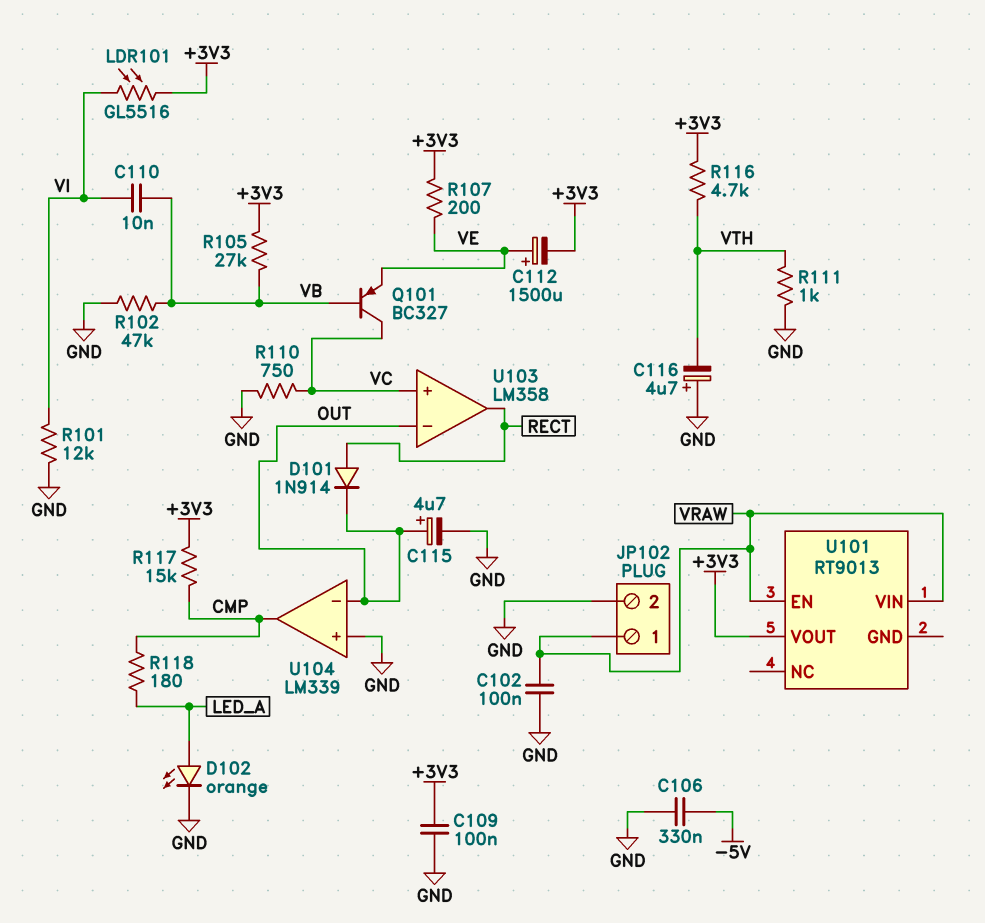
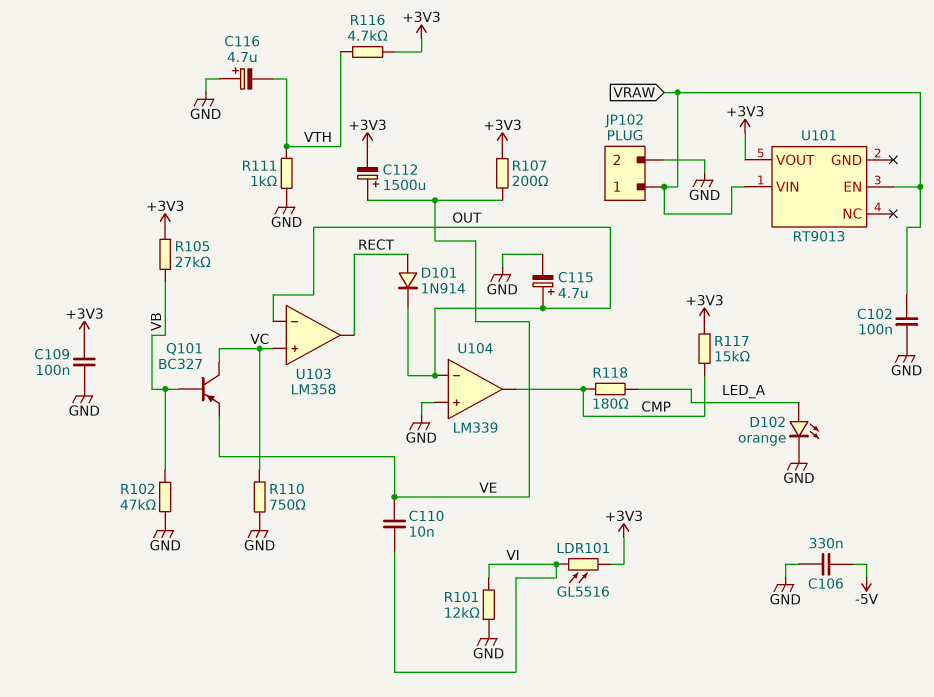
C110: 10nF (VB, VI) -> 10nF (VE, VI)

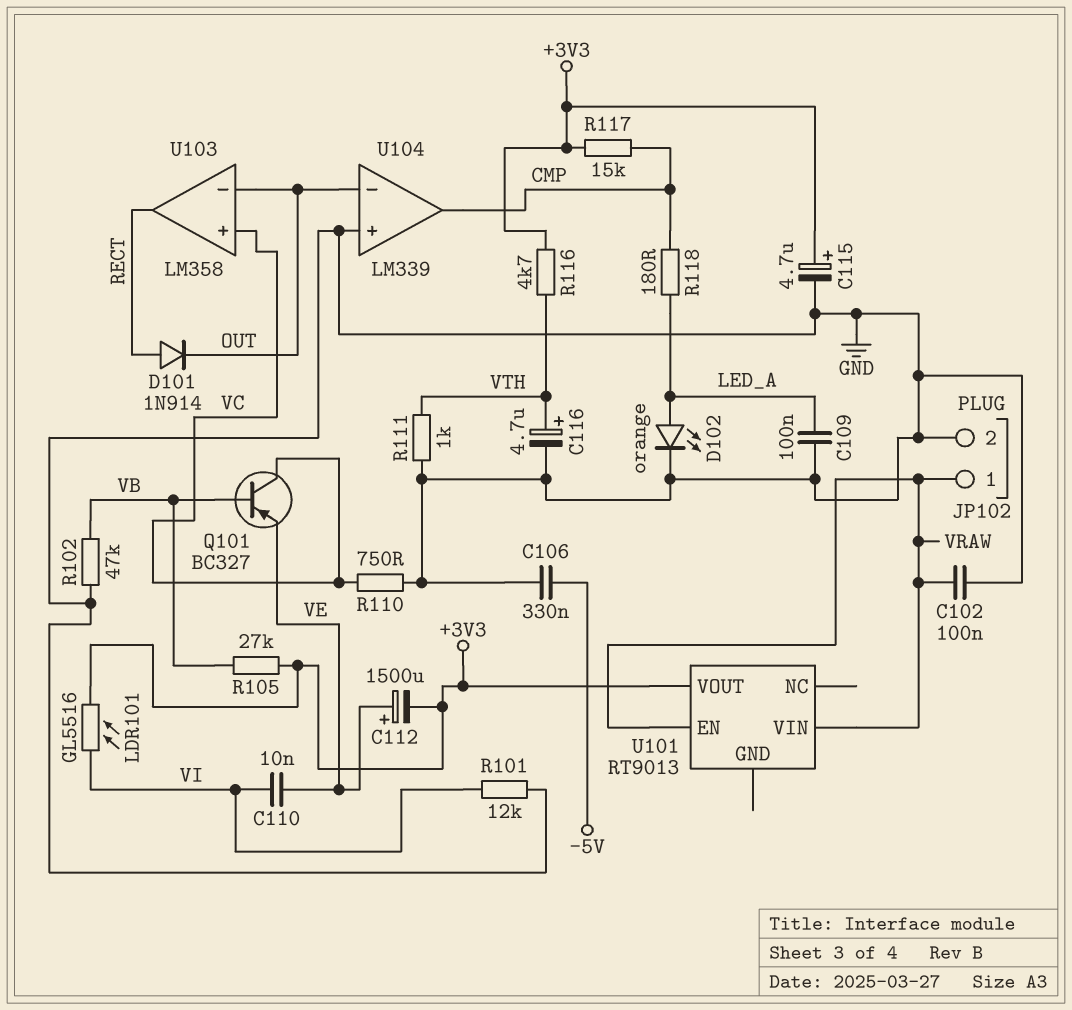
C109: 100nF (+3V3, GND) -> 100nF (GND, LED_A)
C115: 4.7uF (plus OUT, minus GND) -> 4.7uF (plus +3V3, minus GND)
C116: 4.7uF (plus GND, minus VTH) -> 4.7uF (plus VTH, minus GND)
R107: 200 (+3V3, VE) -> none

